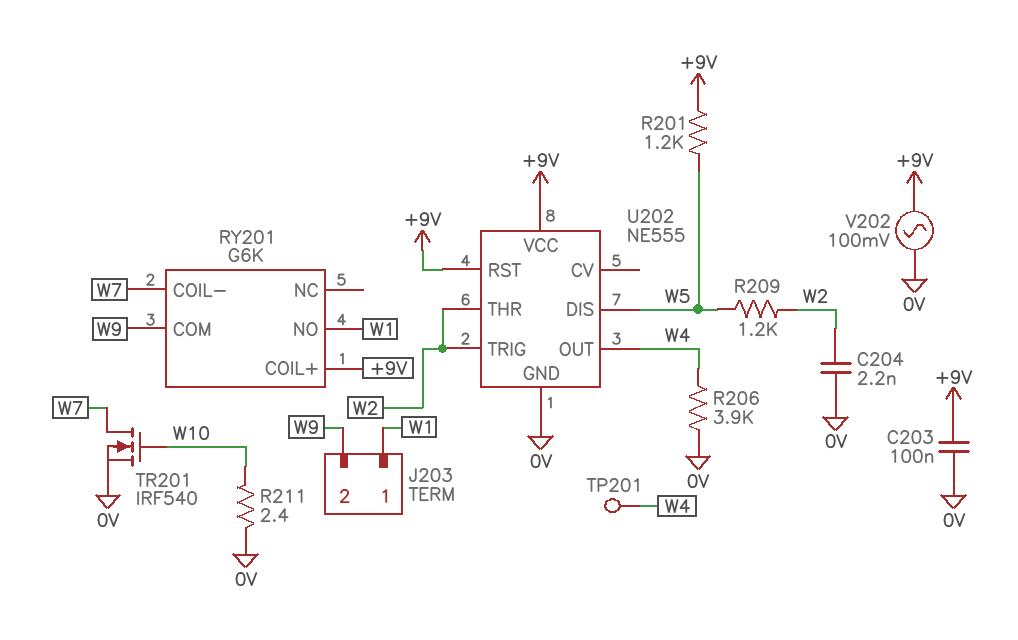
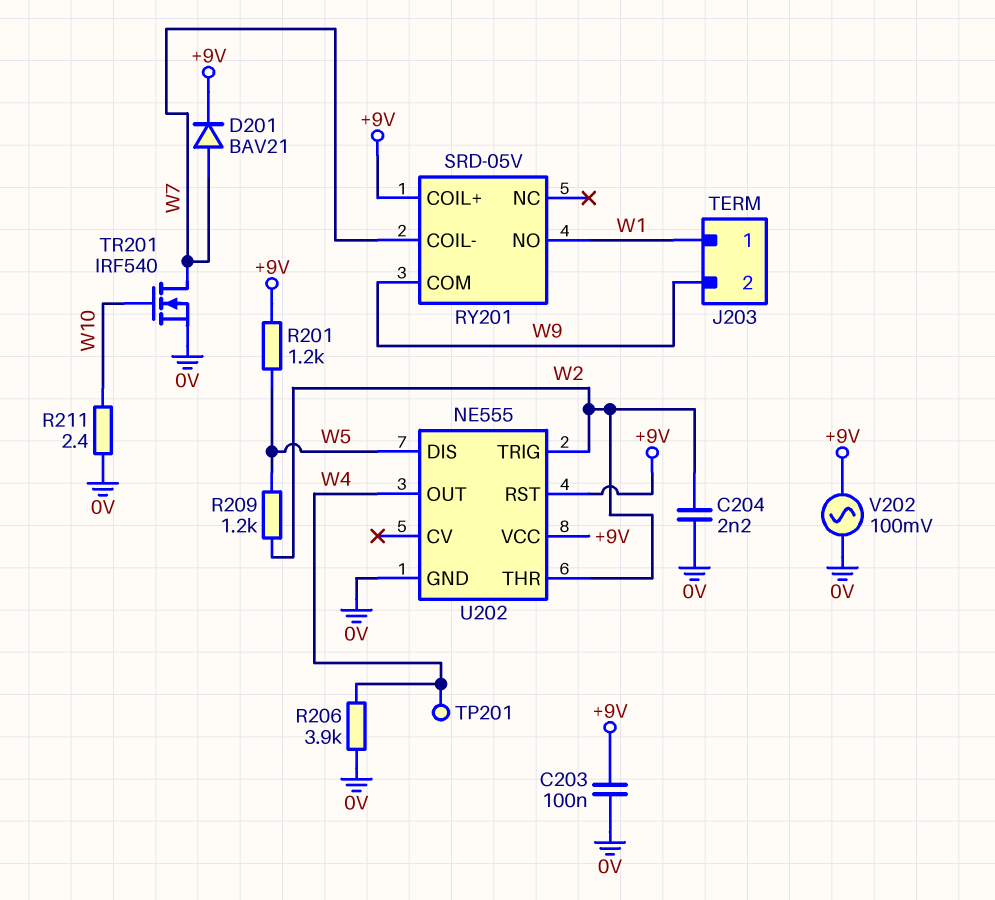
D201: none -> diode BAV21 (A W7, K +9V)
RY201: G6K -> SRD-05V

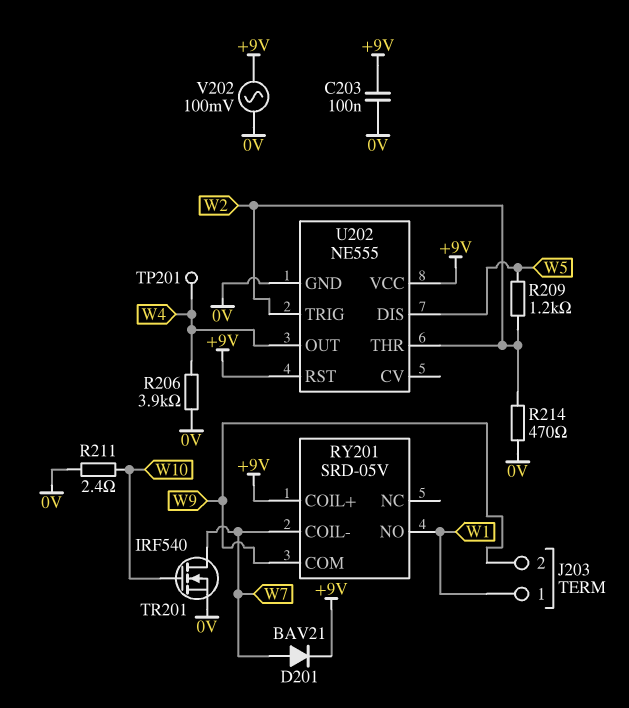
C204: 2.2nF (0V, W2) -> none
R201: 1.2k (+9V, W5) -> none
R214: none -> 470 (0V, W2)

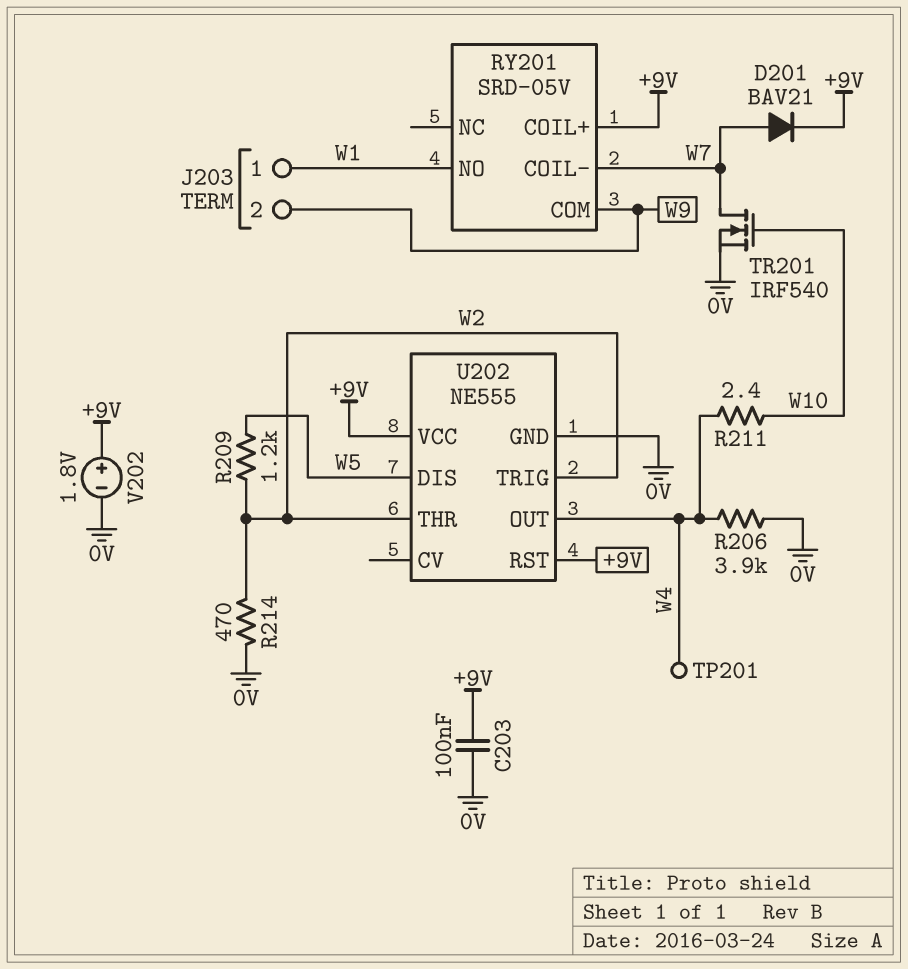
R211: 2.4 (0V, W10) -> 2.4 (W4, W10)
V202: AC 100mV (+9V, 0V) -> 1.8V (plus +9V, minus 0V)

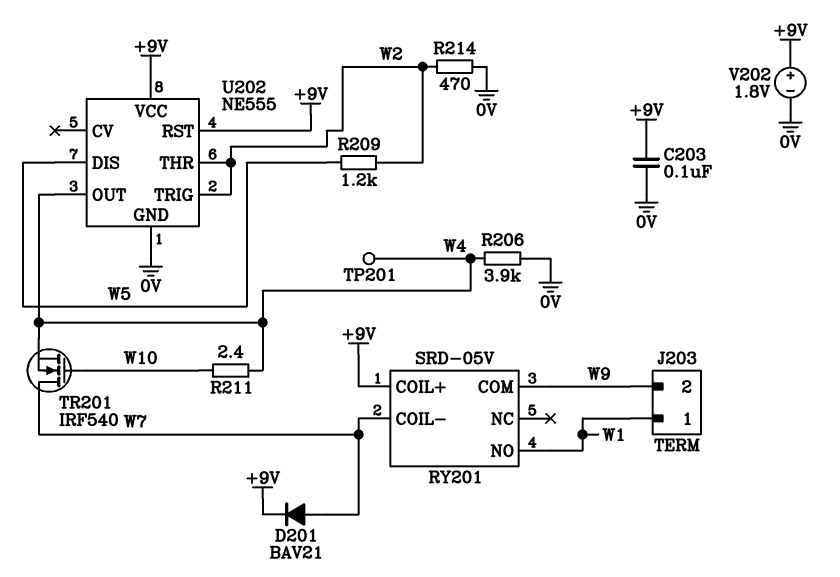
TR201: NMOS IRF540 (G W10, D W7, S 0V) -> NMOS IRF540 (G W10, D W7, S W4)

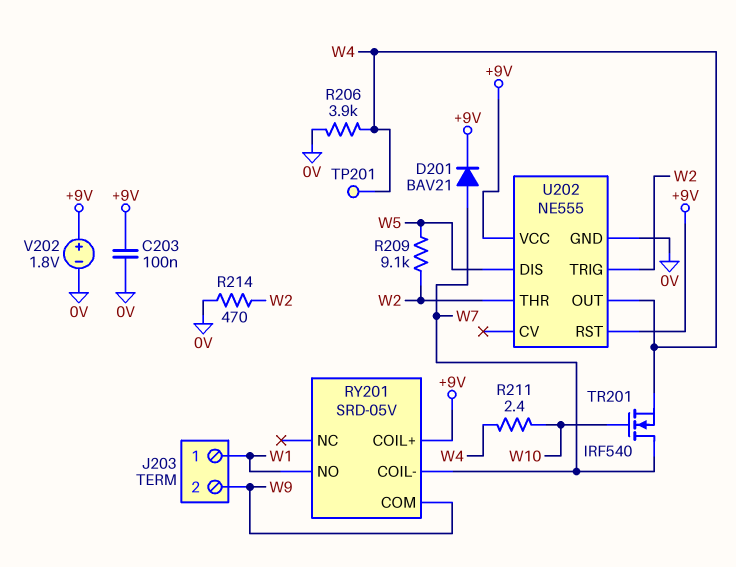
R209: 1.2k (W2, W5) -> 9.1k (W2, W5)

